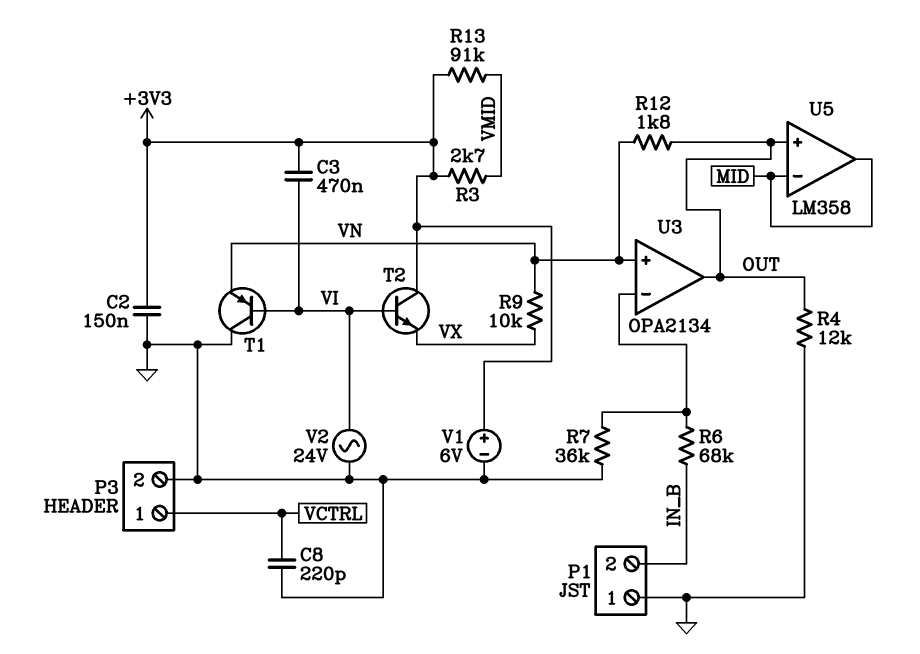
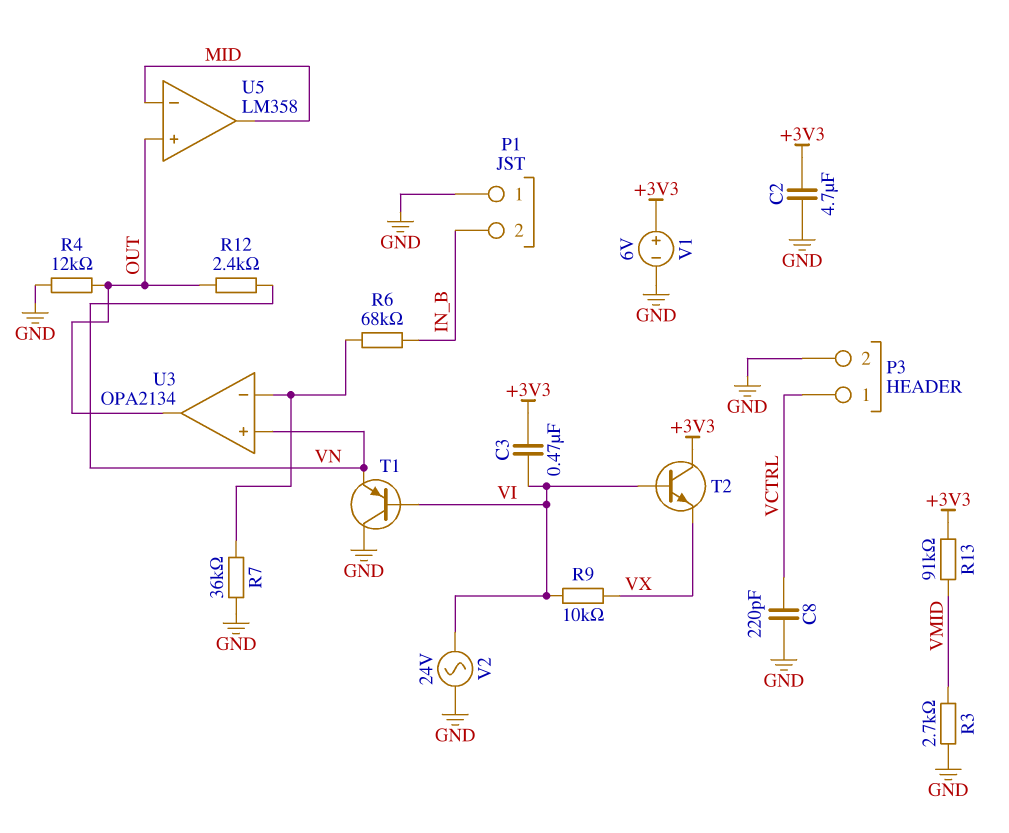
C2: 150nF (+3V3, GND) -> 4.7uF (+3V3, GND)
R3: 2.7k (+3V3, VMID) -> 2.7k (GND, VMID)
R9: 10k (VN, VX) -> 10k (VI, VX)
R12: 1.8k (OUT, VN) -> 2.4k (OUT, VN)

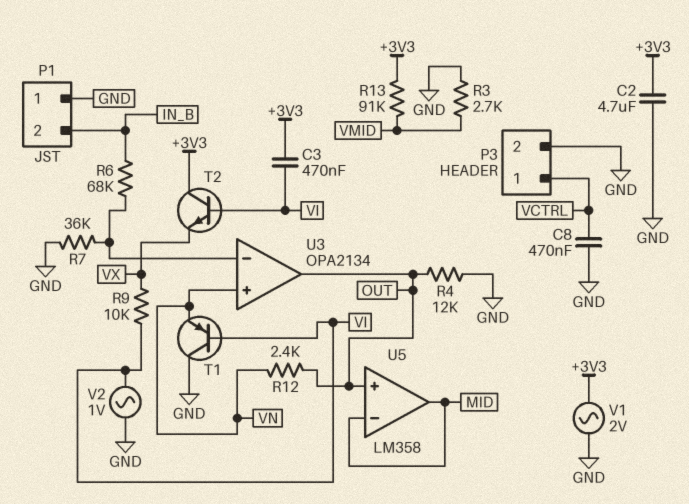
C8: 220pF (GND, VCTRL) -> 470nF (GND, VCTRL)
V1: 6V (plus +3V3, minus GND) -> AC 2V (+3V3, GND)
V2: AC 24V (GND, VI) -> AC 1V (GND, VI)

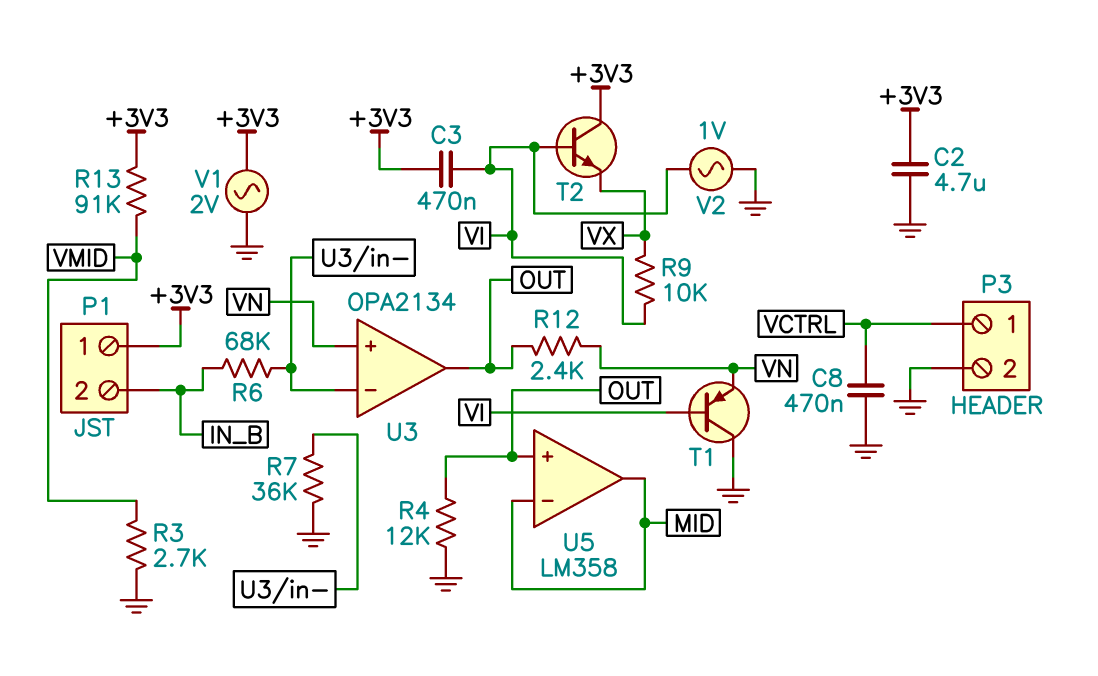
P1 pin 1: GND -> +3V3

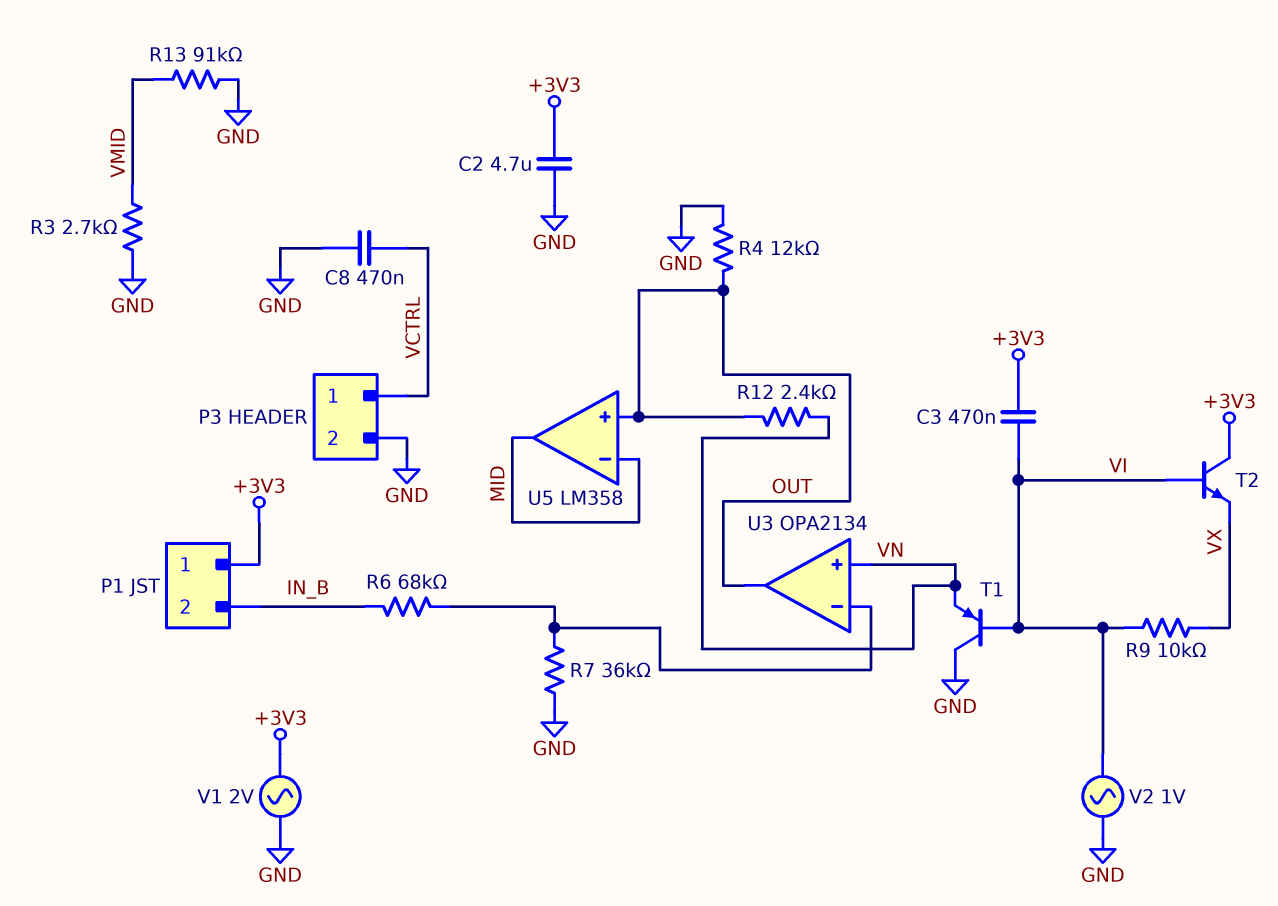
R13: 91k (+3V3, VMID) -> 91k (GND, VMID)

